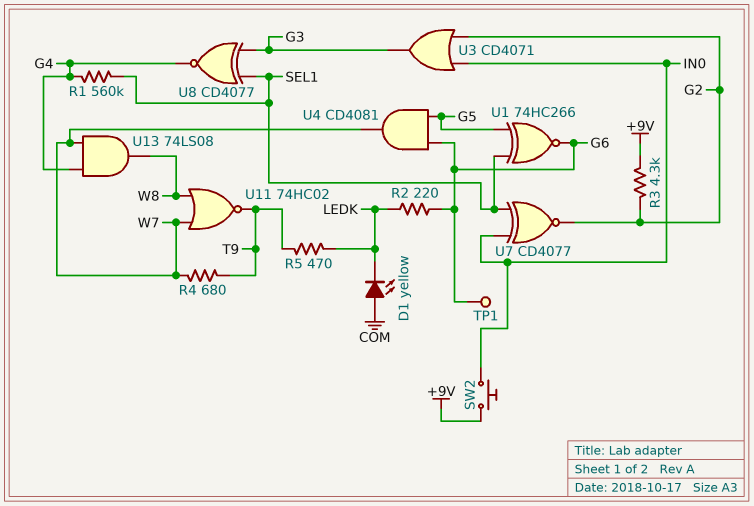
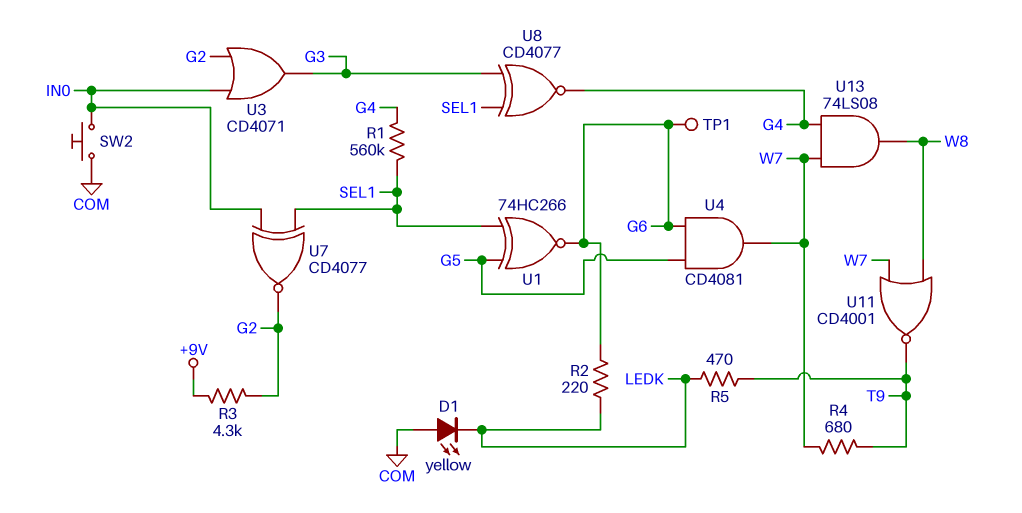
SW2: button (+9V, IN0) -> button (COM, IN0)
U11: NOR 74HC02 (in W7, in W8, out T9) -> NOR CD4001 (in W7, in W8, out T9)

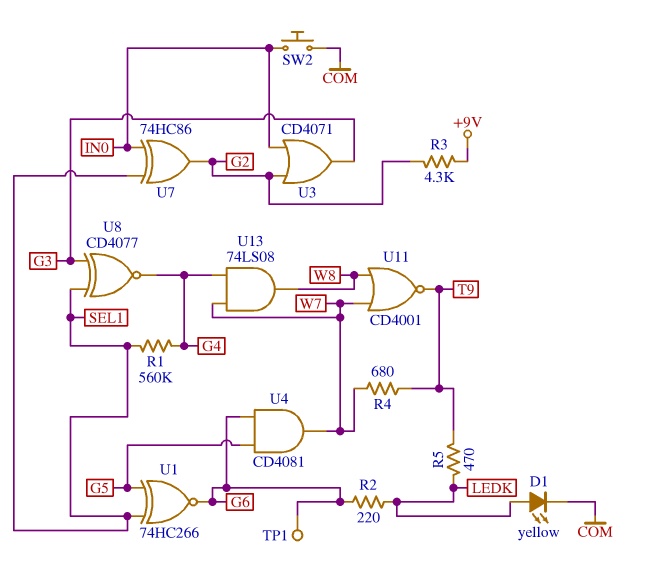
D1: LED yellow (A COM, K LEDK) -> LED yellow (A LEDK, K COM)
U7: XNOR CD4077 (in IN0, in SEL1, out G2) -> XOR 74HC86 (in IN0, in SEL1, out G2)

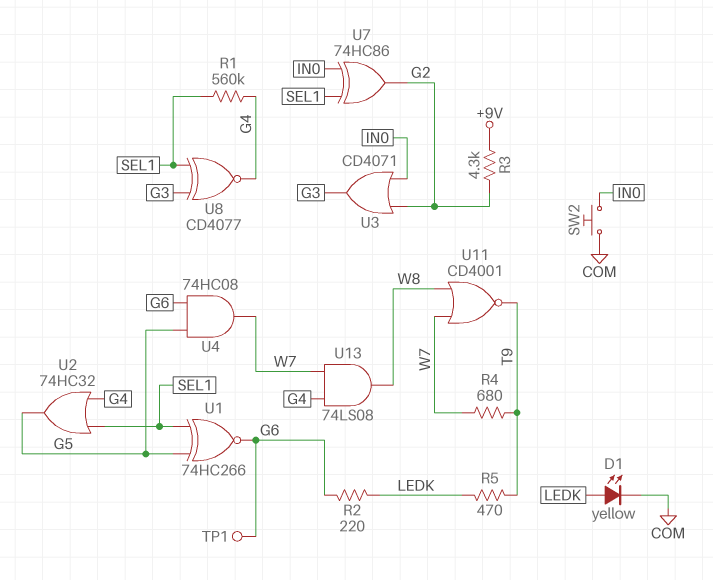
U2: none -> OR 74HC32 (in G4, in SEL1, out G5)
U4: AND CD4081 (in G5, in G6, out W7) -> AND 74HC08 (in G5, in G6, out W7)

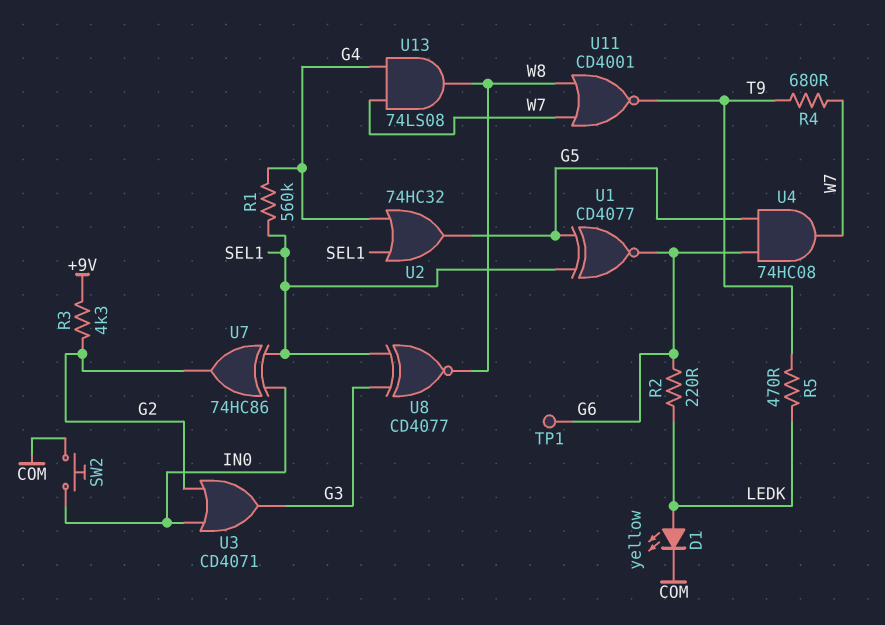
U1: XNOR 74HC266 (in G5, in SEL1, out G6) -> XNOR CD4077 (in G5, in SEL1, out G6)
U8: XNOR CD4077 (in G3, in SEL1, out G4) -> XNOR CD4077 (in G3, in SEL1, out W8)

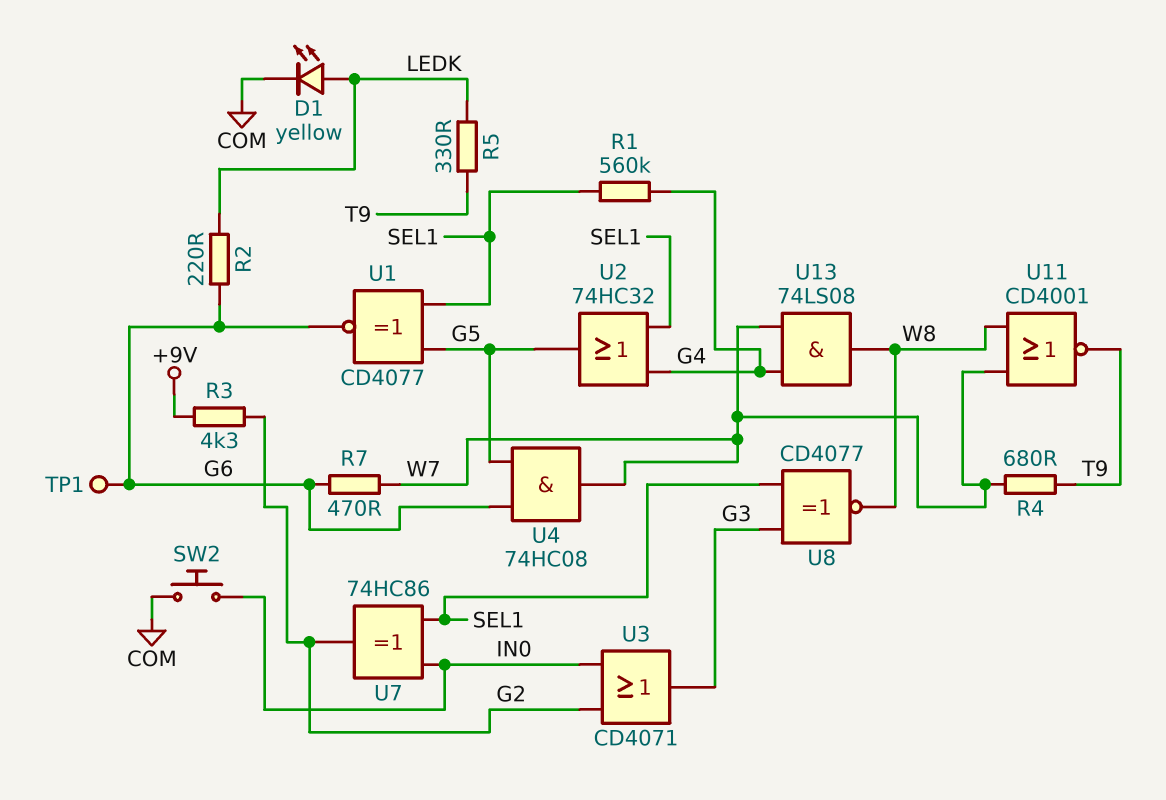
R5: 470 (LEDK, T9) -> 330 (LEDK, T9)
R7: none -> 470 (G6, W7)

